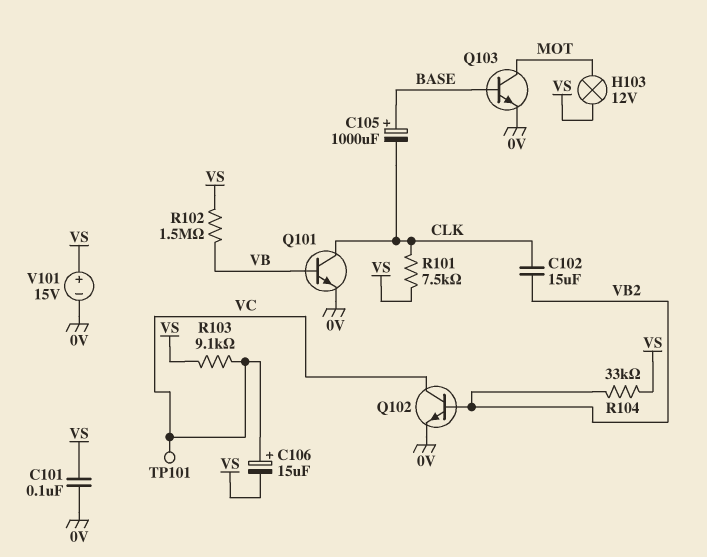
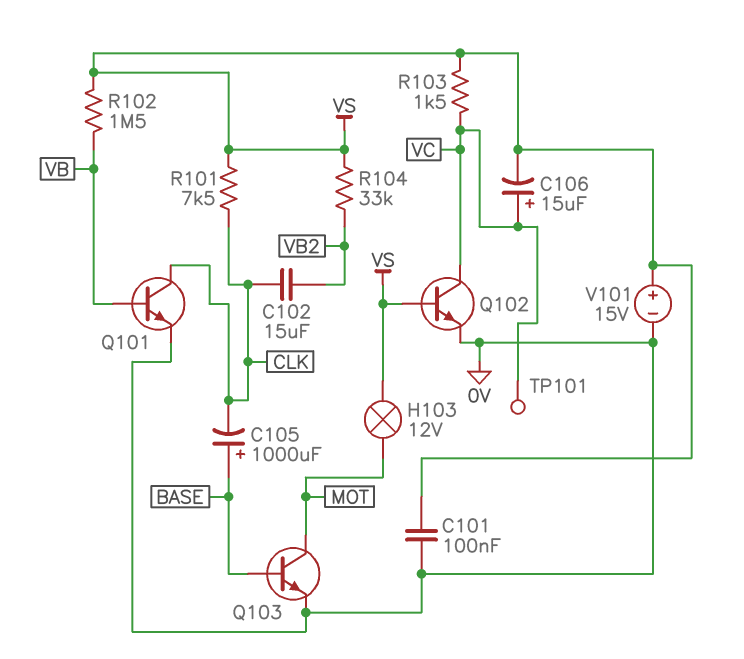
Q102: NPN (B VB2, C VC, E 0V) -> NPN (B VS, C VC, E 0V)
R103: 9.1k (VC, VS) -> 1.5k (VC, VS)

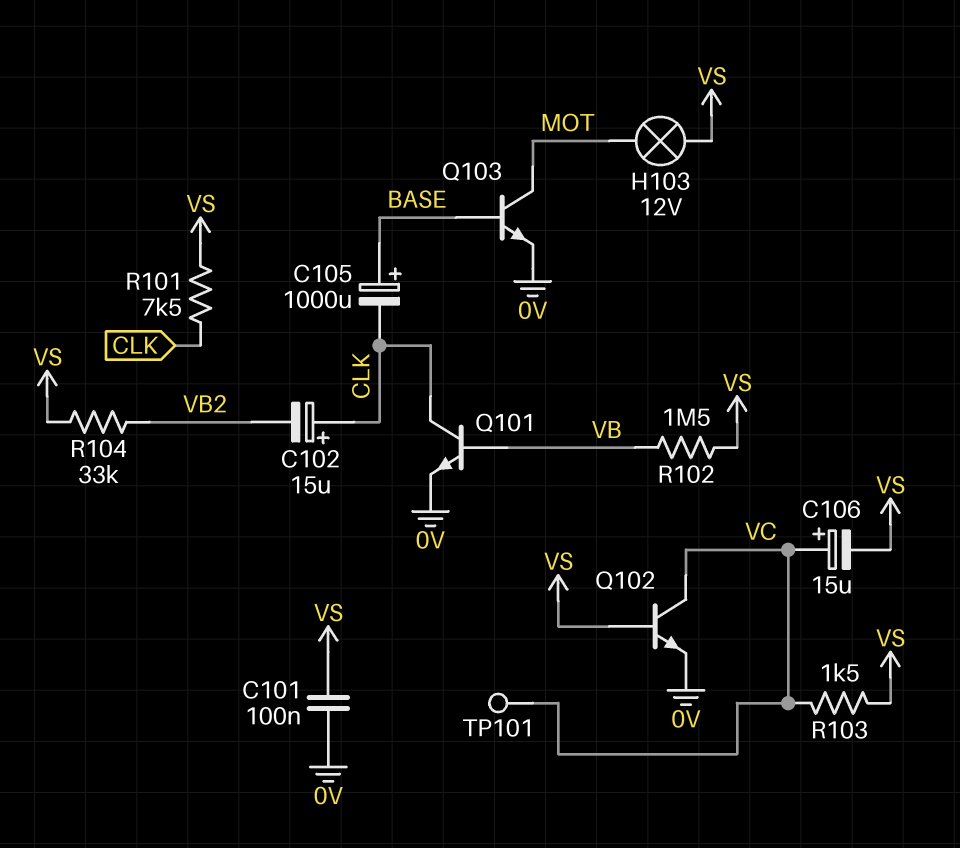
C102: 15uF (CLK, VB2) -> 15uF (plus CLK, minus VB2)
V101: 15V (plus VS, minus 0V) -> none

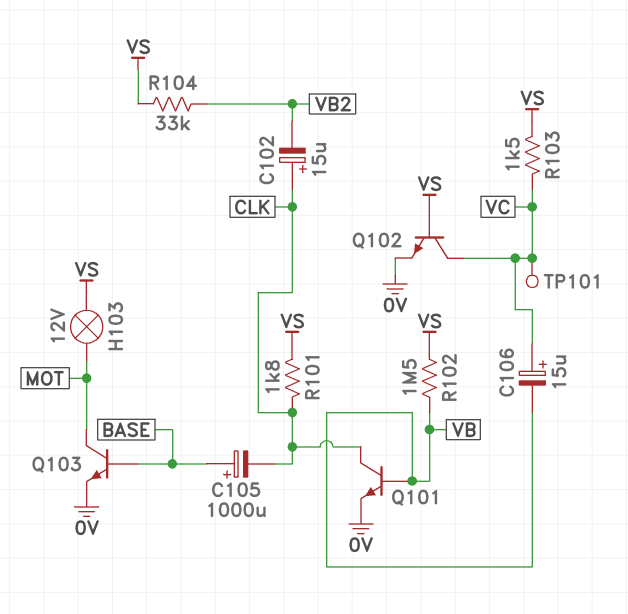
C101: 100nF (0V, VS) -> none
C106: 15uF (plus VC, minus VS) -> 15uF (plus VC, minus VB)
R101: 7.5k (CLK, VS) -> 1.8k (CLK, VS)

